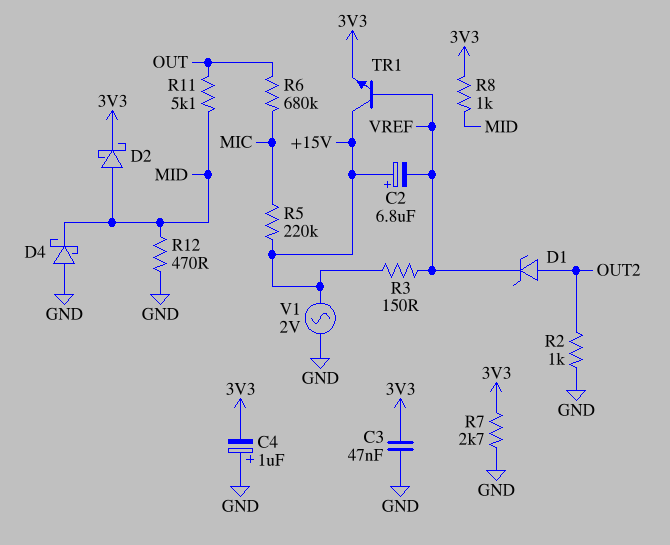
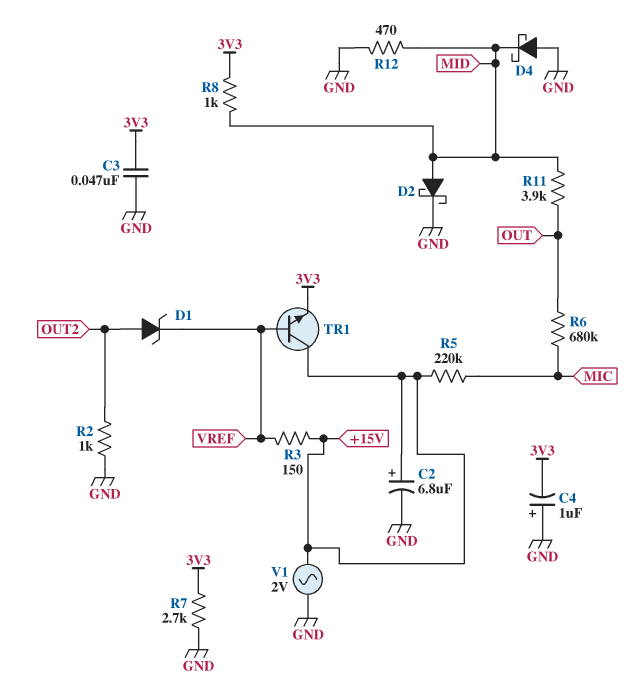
C2: 6.8uF (plus +15V, minus VREF) -> 6.8uF (plus +15V, minus GND)
D2: schottky (A MID, K 3V3) -> schottky (A MID, K GND)
R11: 5.1k (MID, OUT) -> 3.9k (MID, OUT)

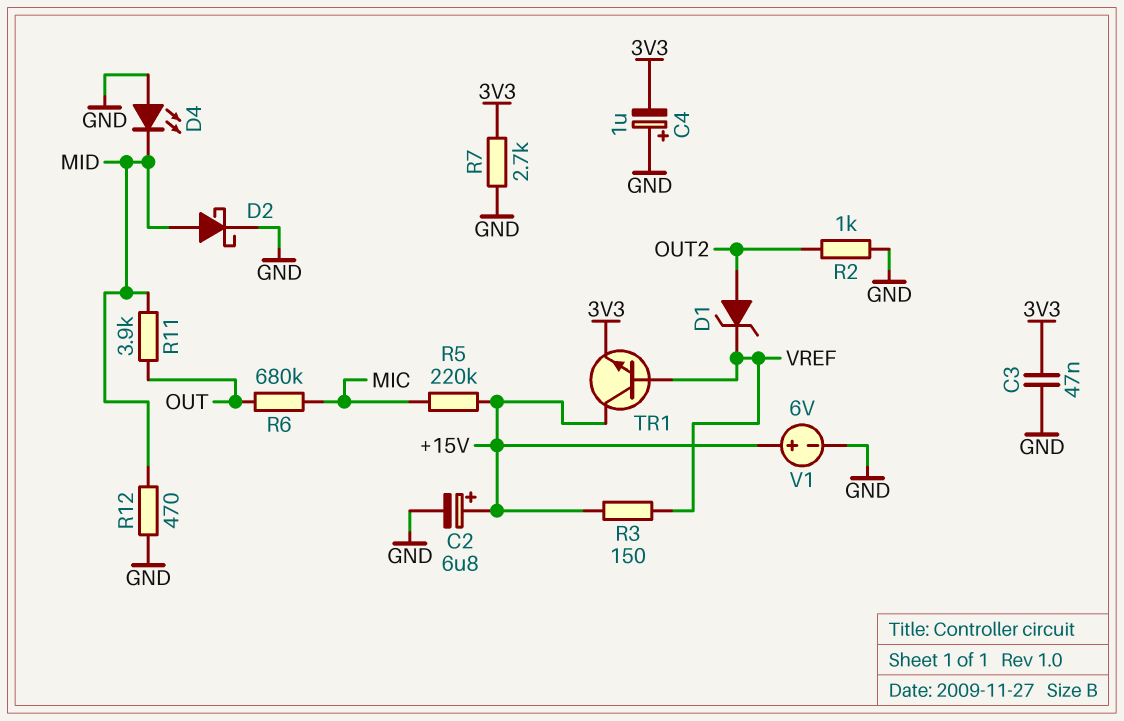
D4: schottky (A GND, K MID) -> LED (A GND, K MID)
R8: 1k (3V3, MID) -> none
V1: AC 2V (+15V, GND) -> 6V (plus +15V, minus GND)

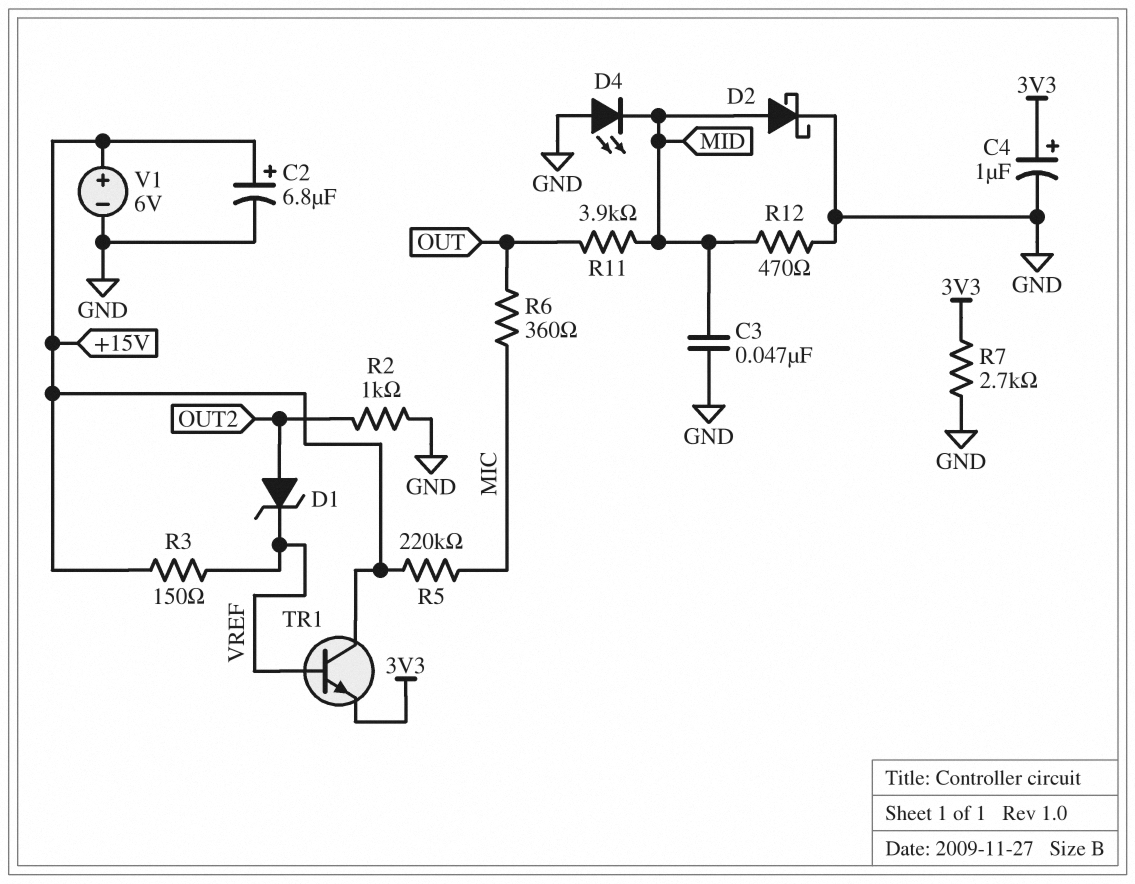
C3: 47nF (3V3, GND) -> 47nF (GND, MID)
C4: 1uF (plus GND, minus 3V3) -> 1uF (plus 3V3, minus GND)
R6: 680k (MIC, OUT) -> 360 (MIC, OUT)

